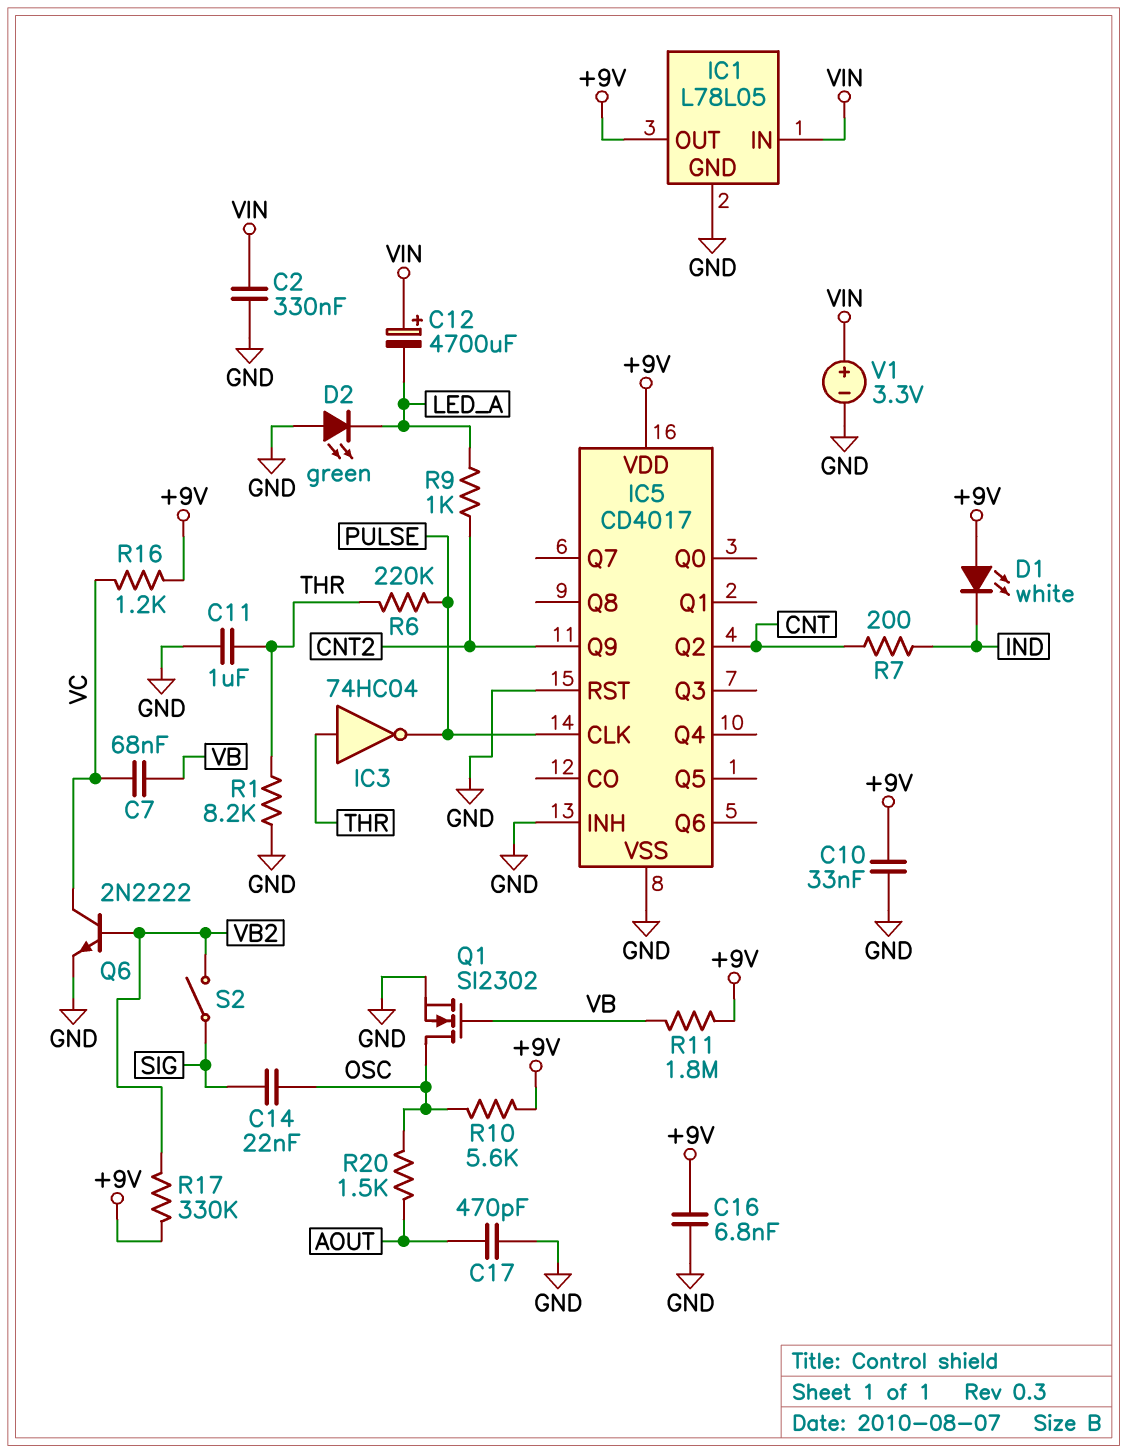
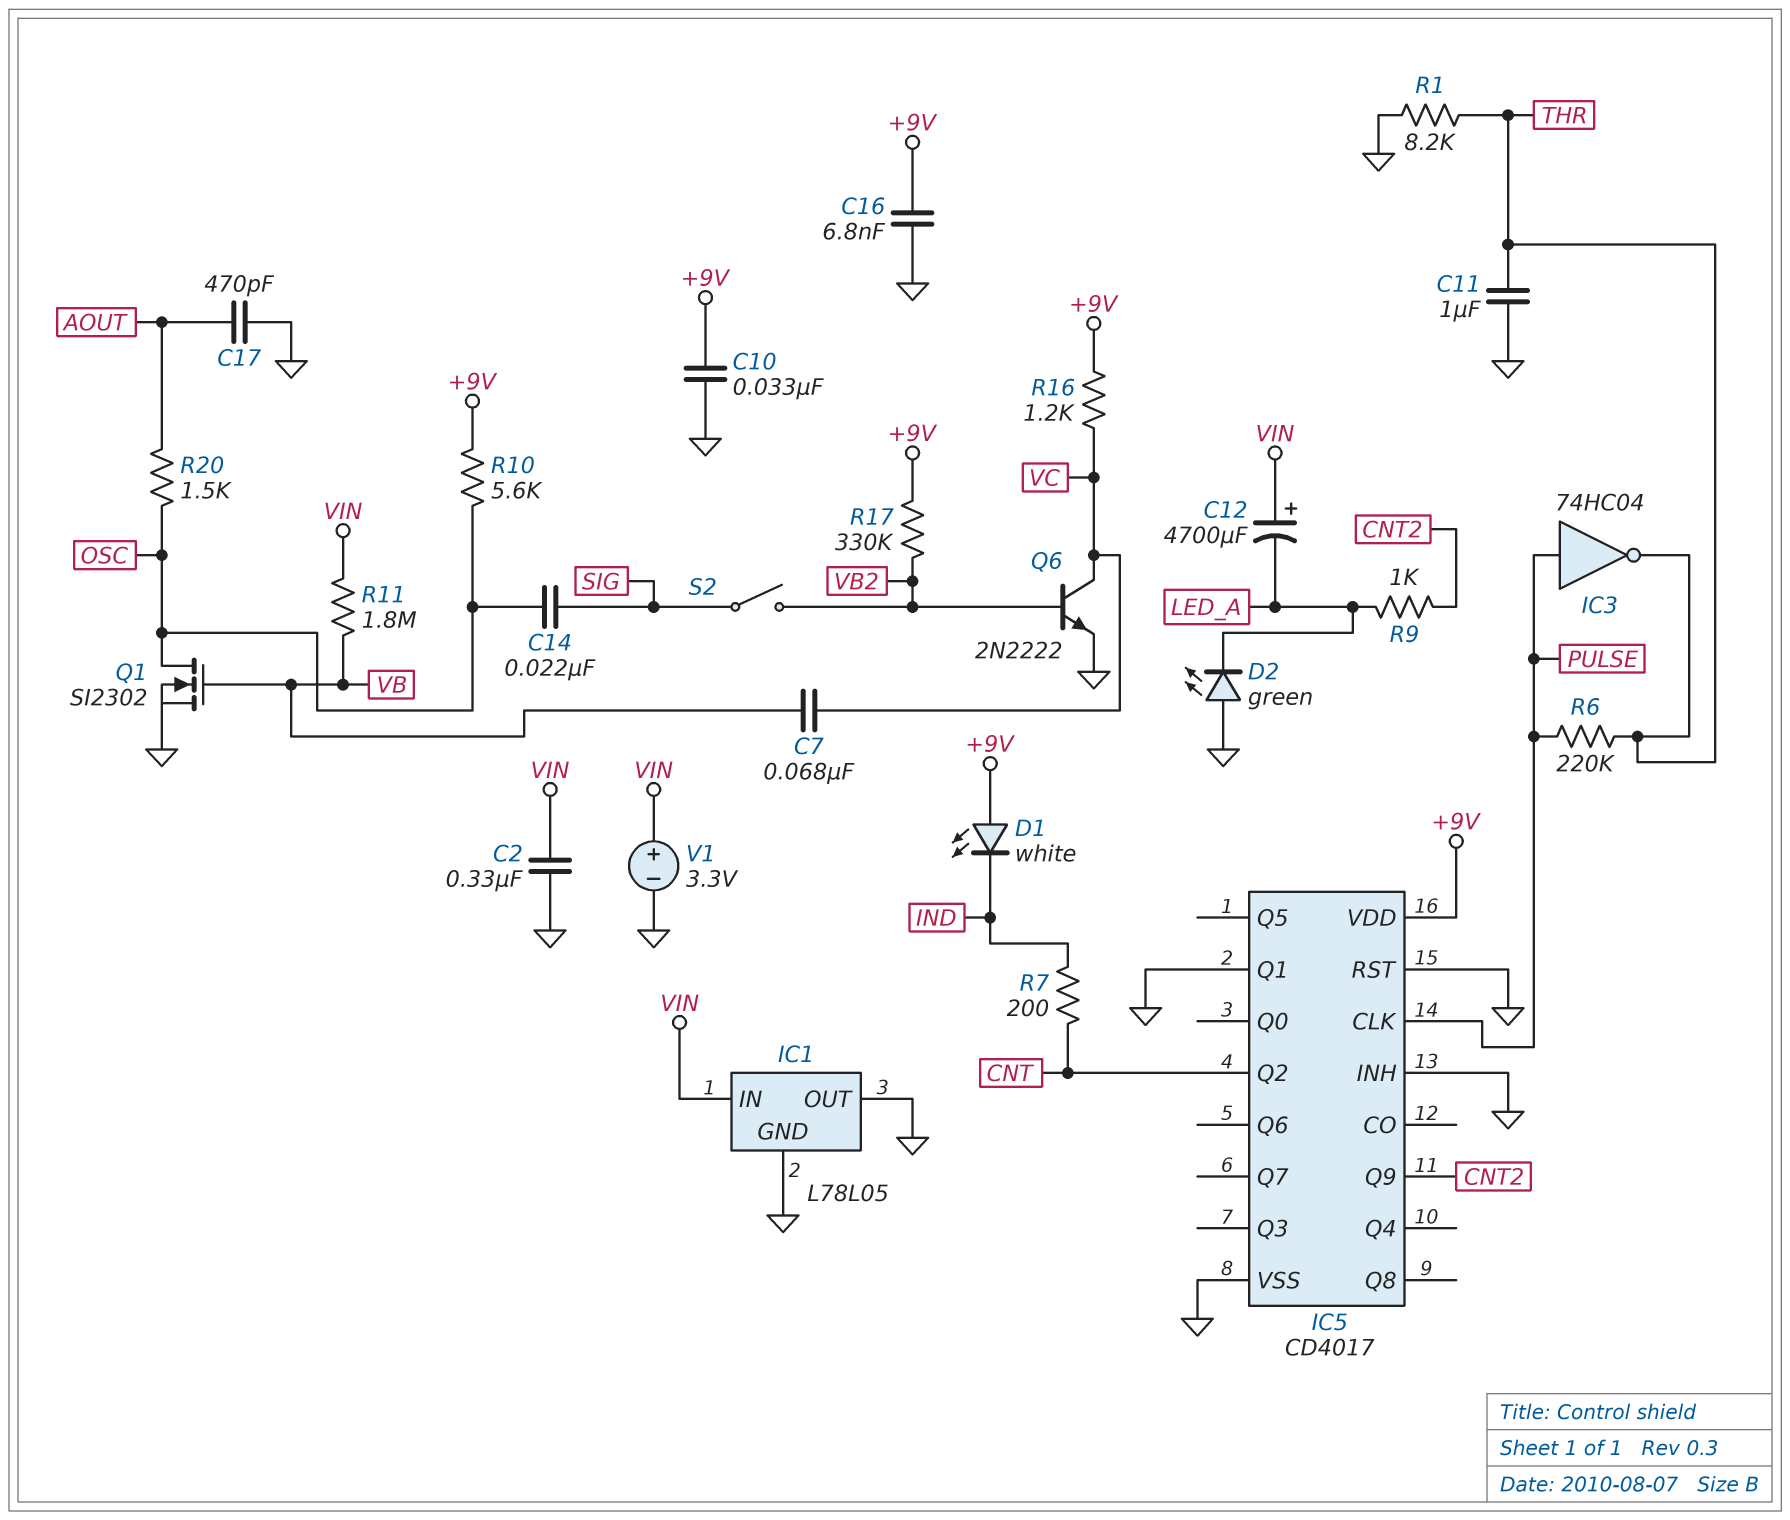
IC1 pin OUT: +9V -> GND
IC3: NOT 74HC04 (in THR, out PULSE) -> NOT 74HC04 (in PULSE, out THR)
IC5 pin Q1: none -> GND
R11: 1.8M (+9V, VB) -> 1.8M (VB, VIN)

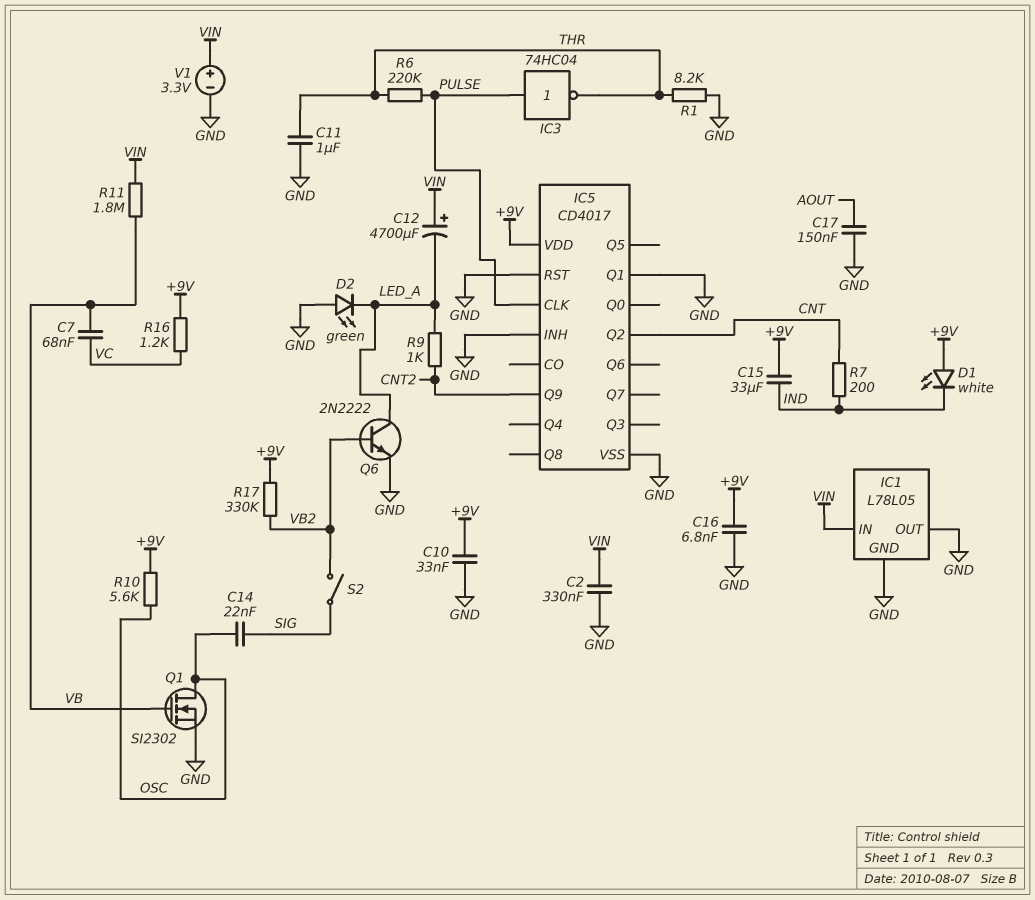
C15: none -> 33uF (+9V, IND)
C17: 470pF (AOUT, GND) -> 150nF (AOUT, GND)
Q6: NPN 2N2222 (B VB2, C VC, E GND) -> NPN 2N2222 (B VB2, C LED_A, E GND)
R20: 1.5k (AOUT, OSC) -> none

